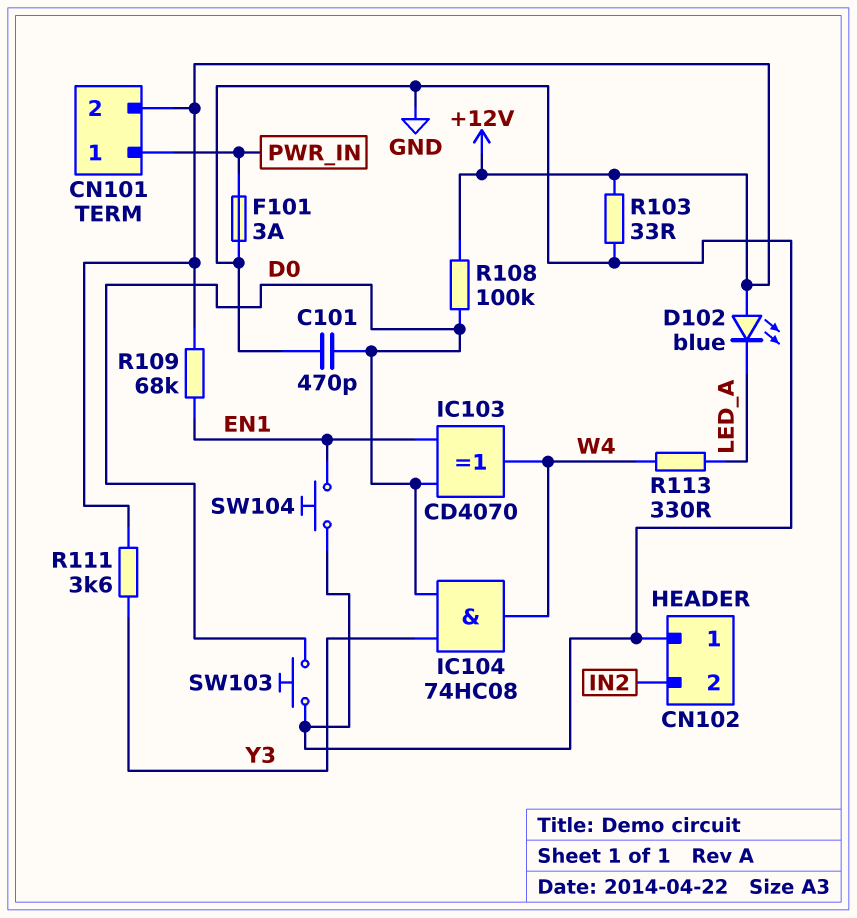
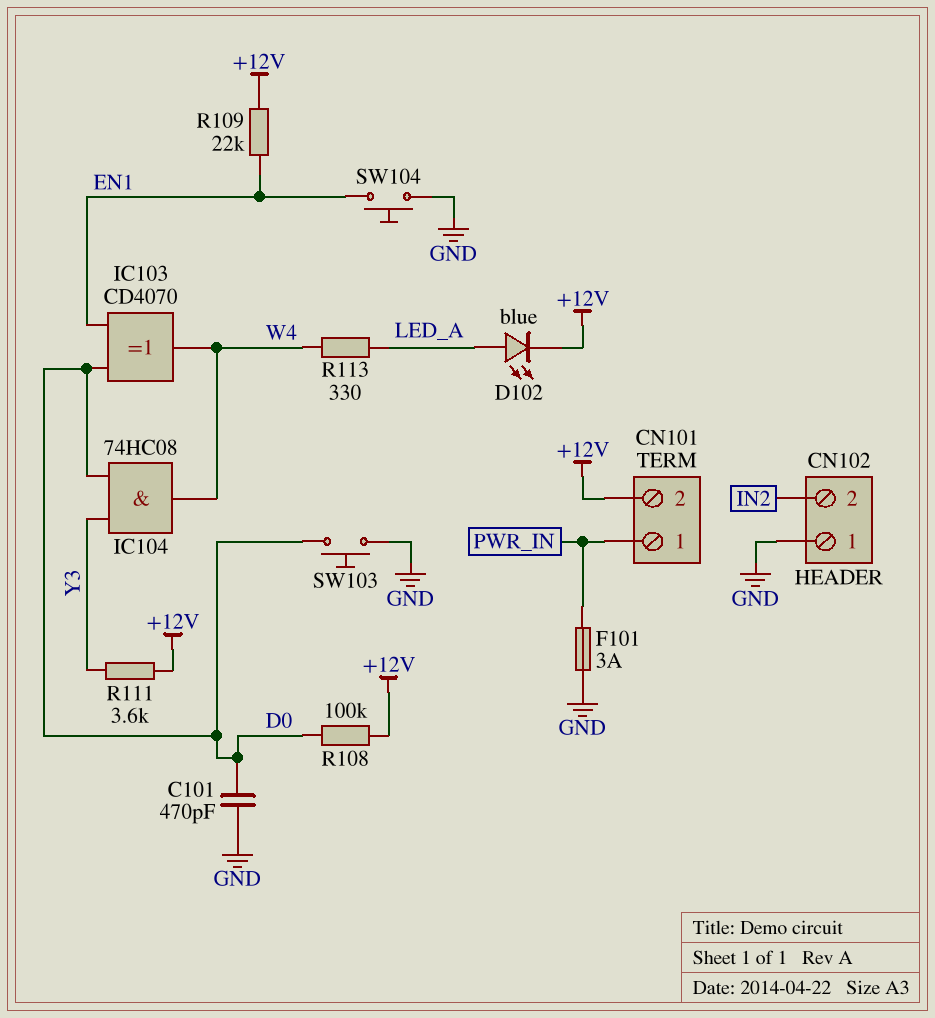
D102: LED blue (A +12V, K LED_A) -> LED blue (A LED_A, K +12V)
R103: 33 (+12V, GND) -> none
R109: 68k (+12V, EN1) -> 22k (+12V, EN1)

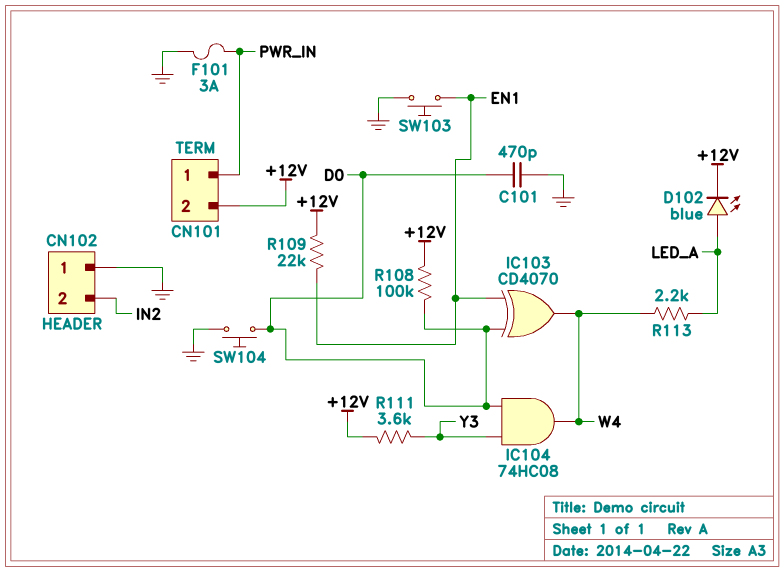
R113: 330 (LED_A, W4) -> 2.2k (LED_A, W4)
SW103: button (D0, GND) -> button (EN1, GND)
SW104: button (EN1, GND) -> button (D0, GND)

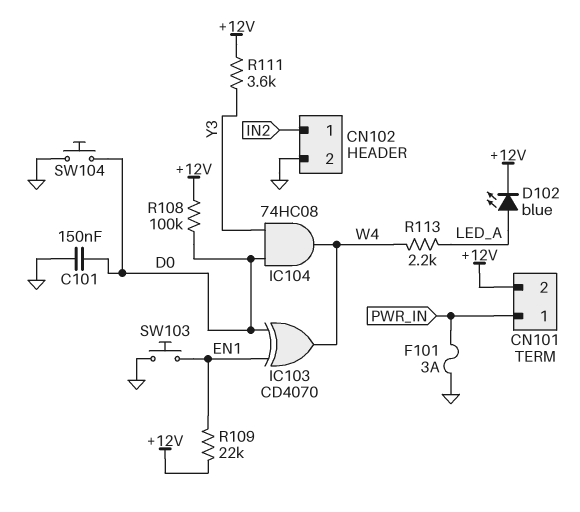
C101: 470pF (D0, GND) -> 150nF (D0, GND)
CN102 pin 1: GND -> IN2
CN102 pin 2: IN2 -> GND

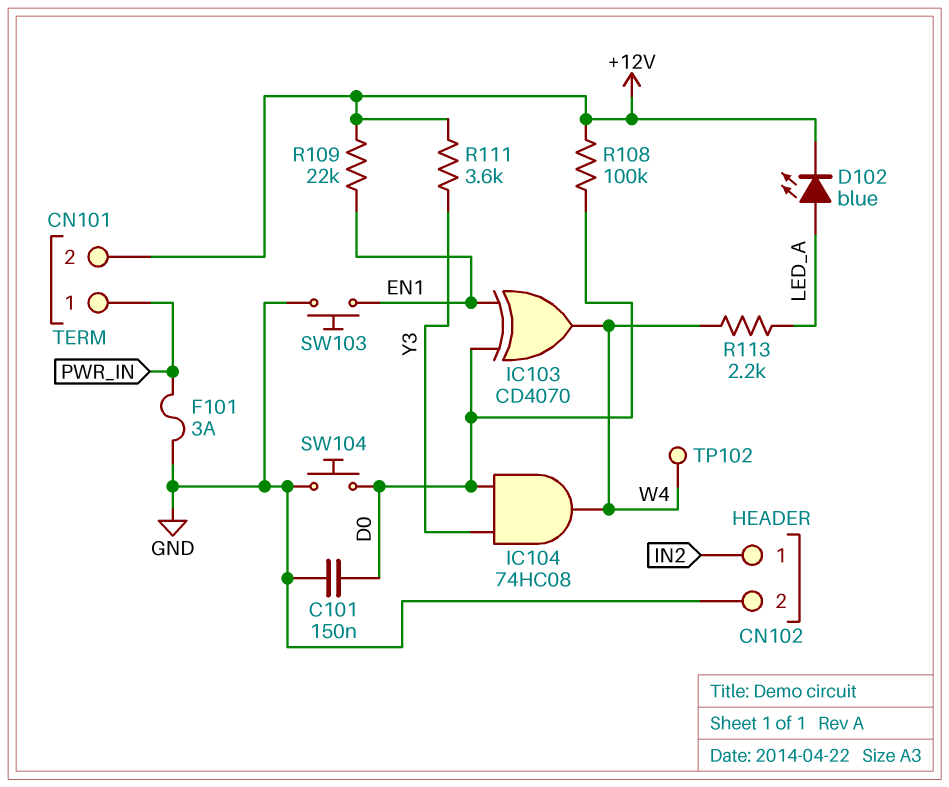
TP102: none -> test point (W4)

